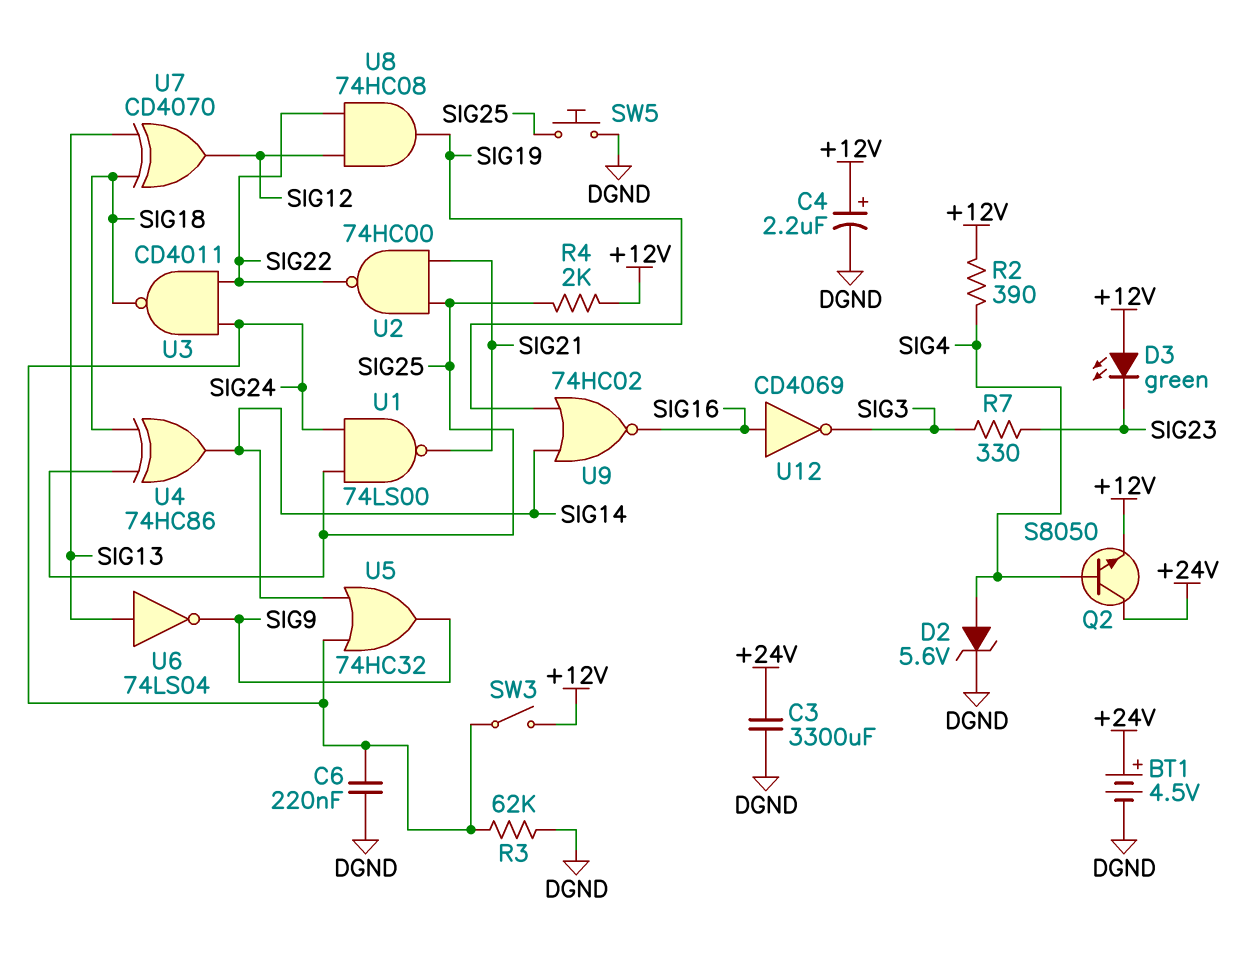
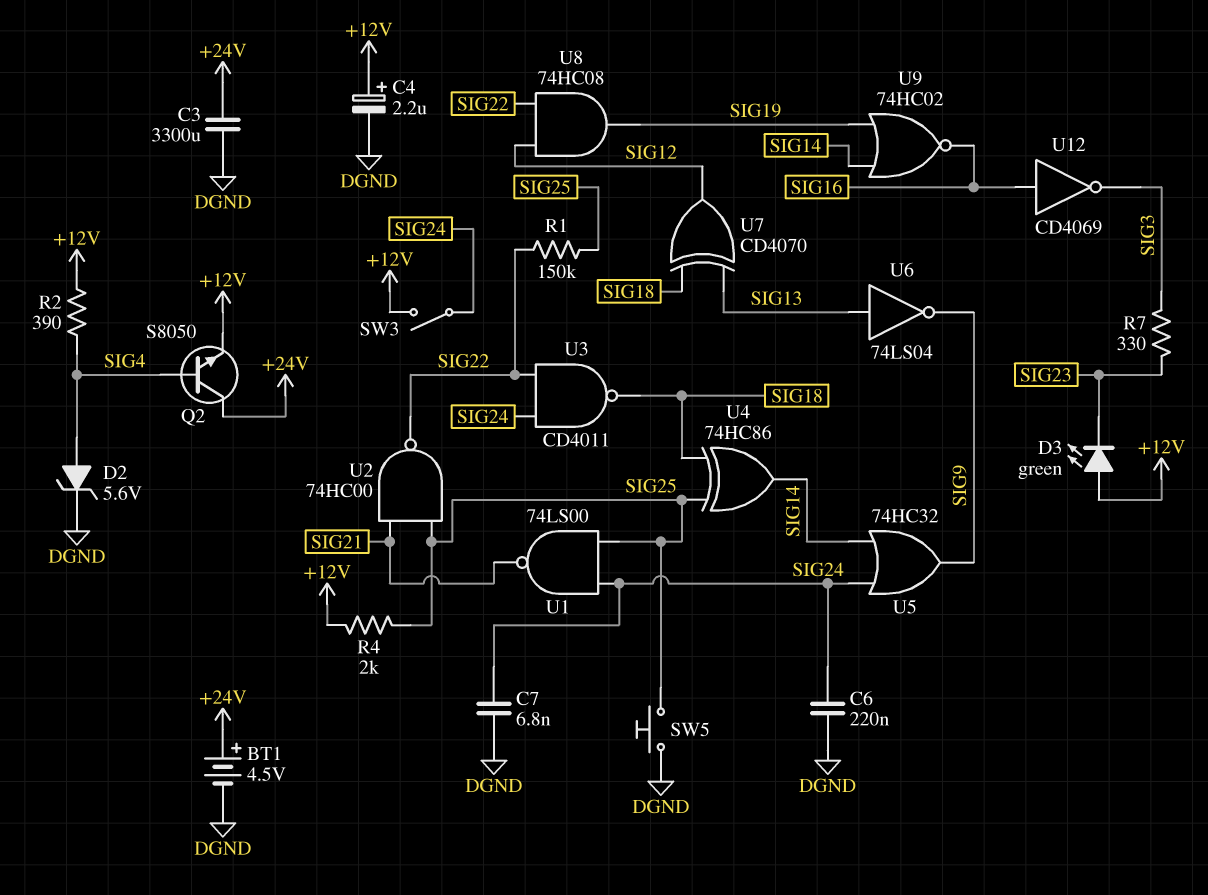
C7: none -> 6.8nF (DGND, SIG24)
R1: none -> 150k (SIG22, SIG25)
R3: 62k (DGND, SIG24) -> none

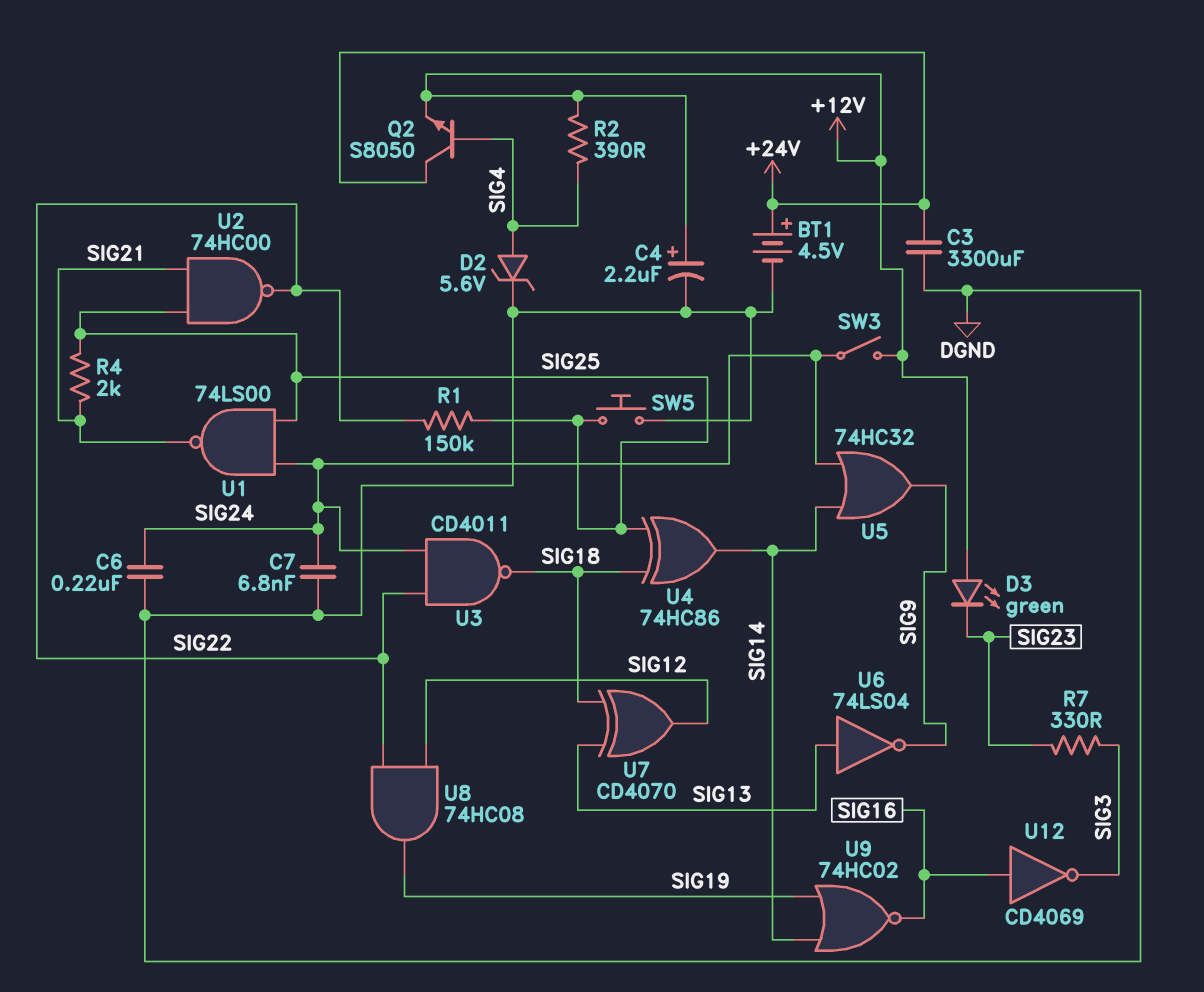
R4: 2k (+12V, SIG25) -> 2k (SIG21, SIG25)

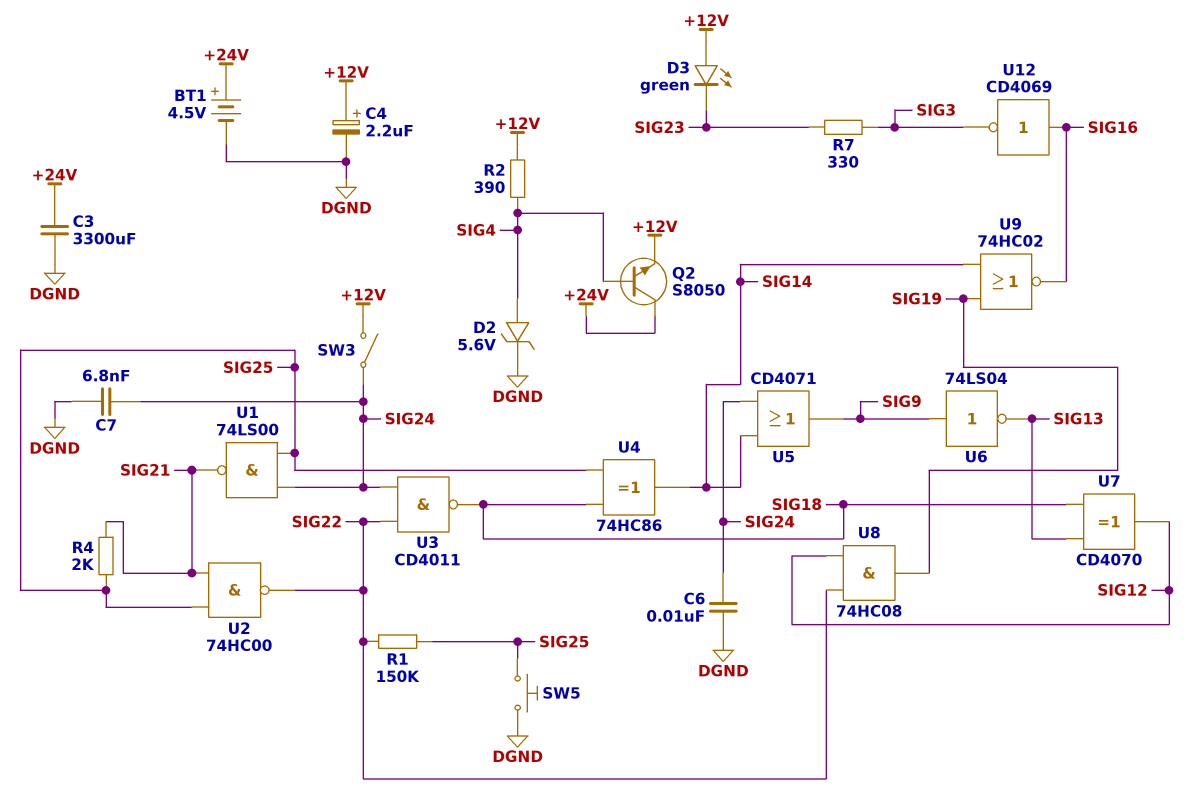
C6: 220nF (DGND, SIG24) -> 10nF (DGND, SIG24)
U5: OR 74HC32 (in SIG14, in SIG24, out SIG9) -> OR CD4071 (in SIG14, in SIG24, out SIG9)
U6: NOT 74LS04 (in SIG13, out SIG9) -> NOT 74LS04 (in SIG9, out SIG13)

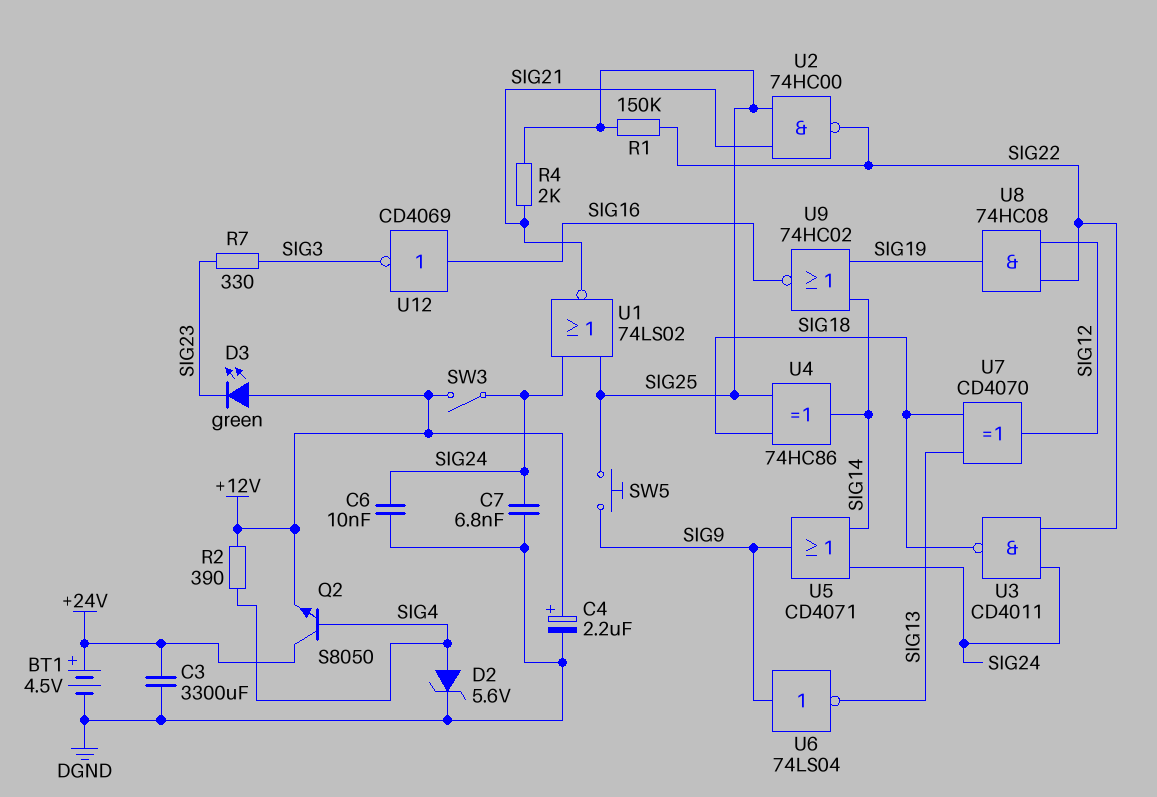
SW5: button (DGND, SIG25) -> button (SIG9, SIG25)
U1: NAND 74LS00 (in SIG24, in SIG25, out SIG21) -> NOR 74LS02 (in SIG24, in SIG25, out SIG21)

